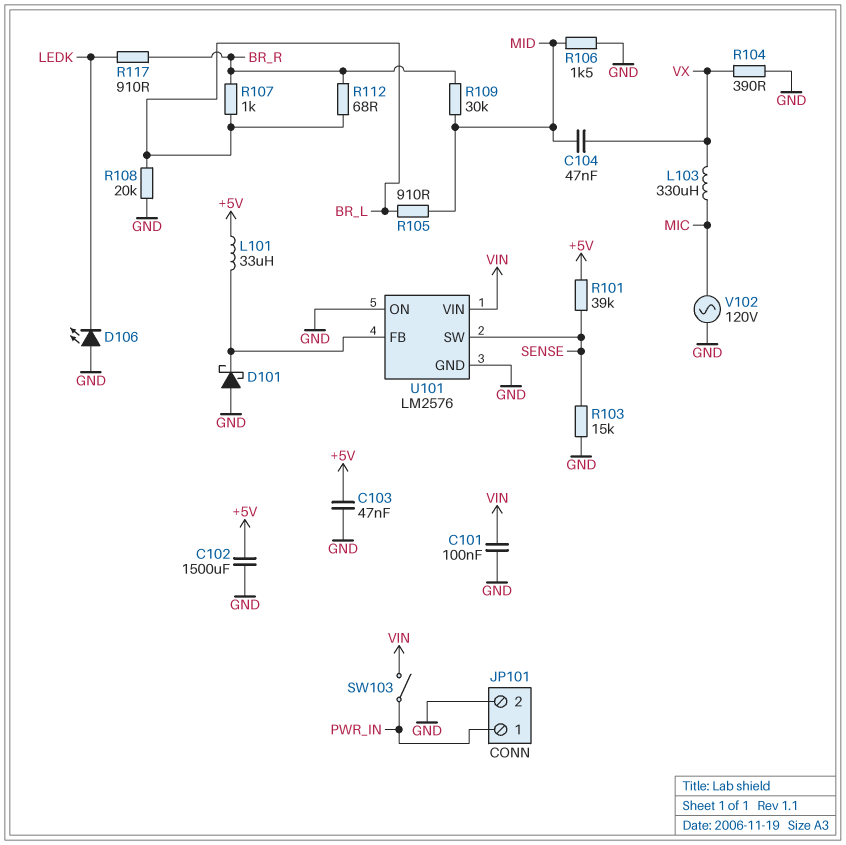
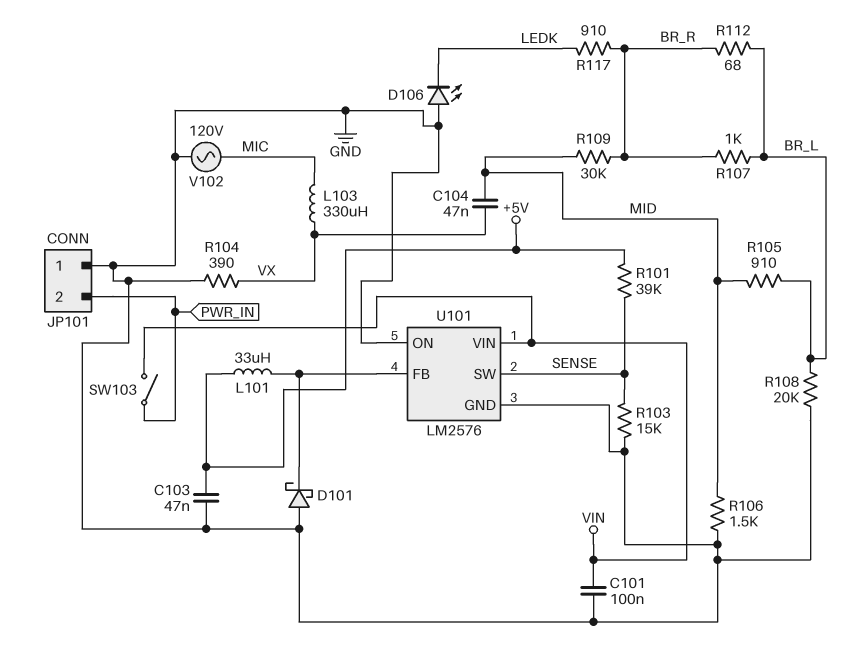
C102: 1500uF (+5V, GND) -> none
JP101 pin 1: PWR_IN -> GND
JP101 pin 2: GND -> PWR_IN

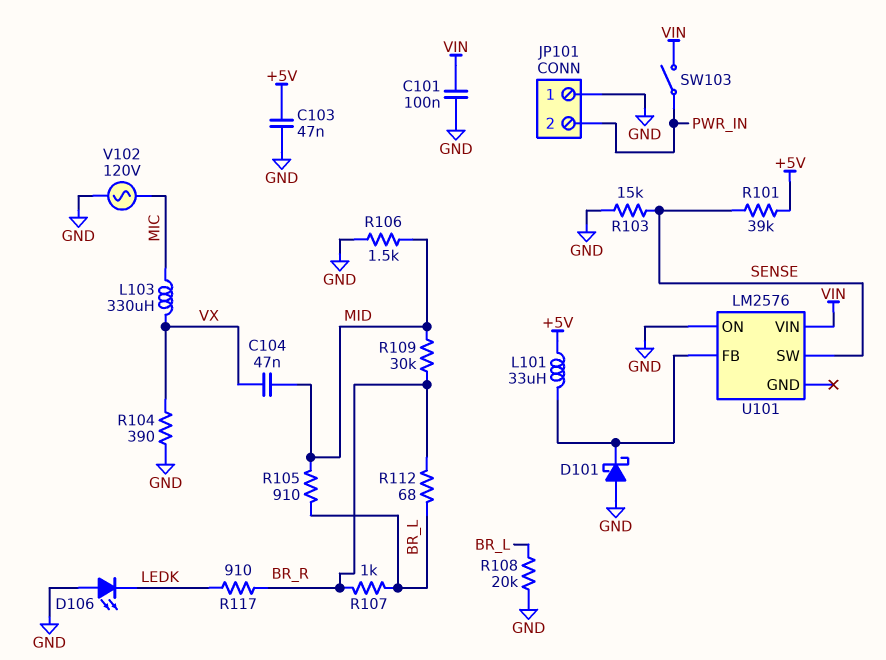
U101 pin GND: GND -> none

